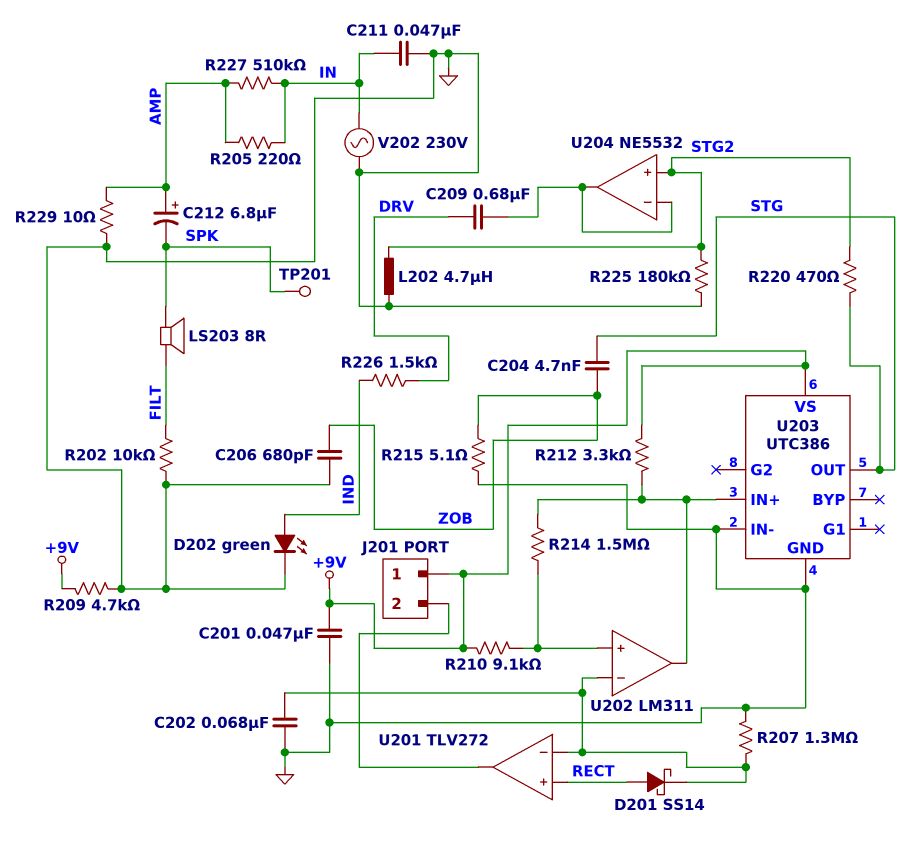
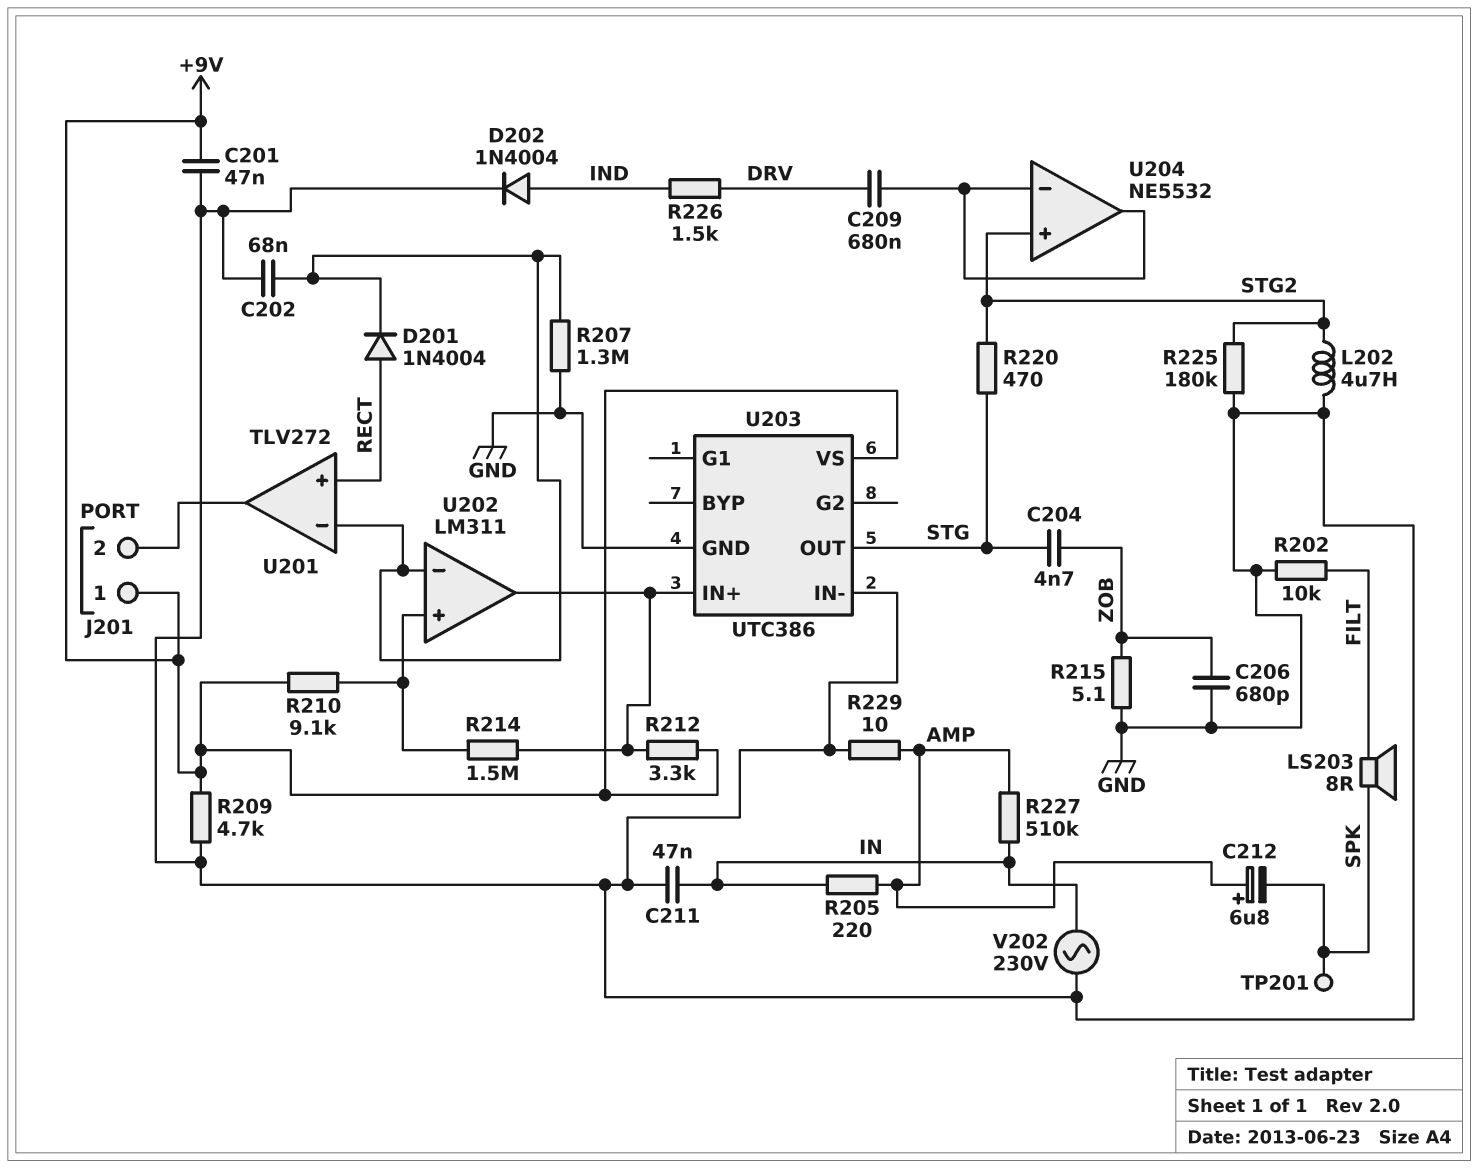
D201: schottky SS14 (A RECT, K U201/in-) -> diode 1N4004 (A RECT, K U201/in-)
D202: LED green (A IND, K GND) -> diode 1N4004 (A IND, K GND)

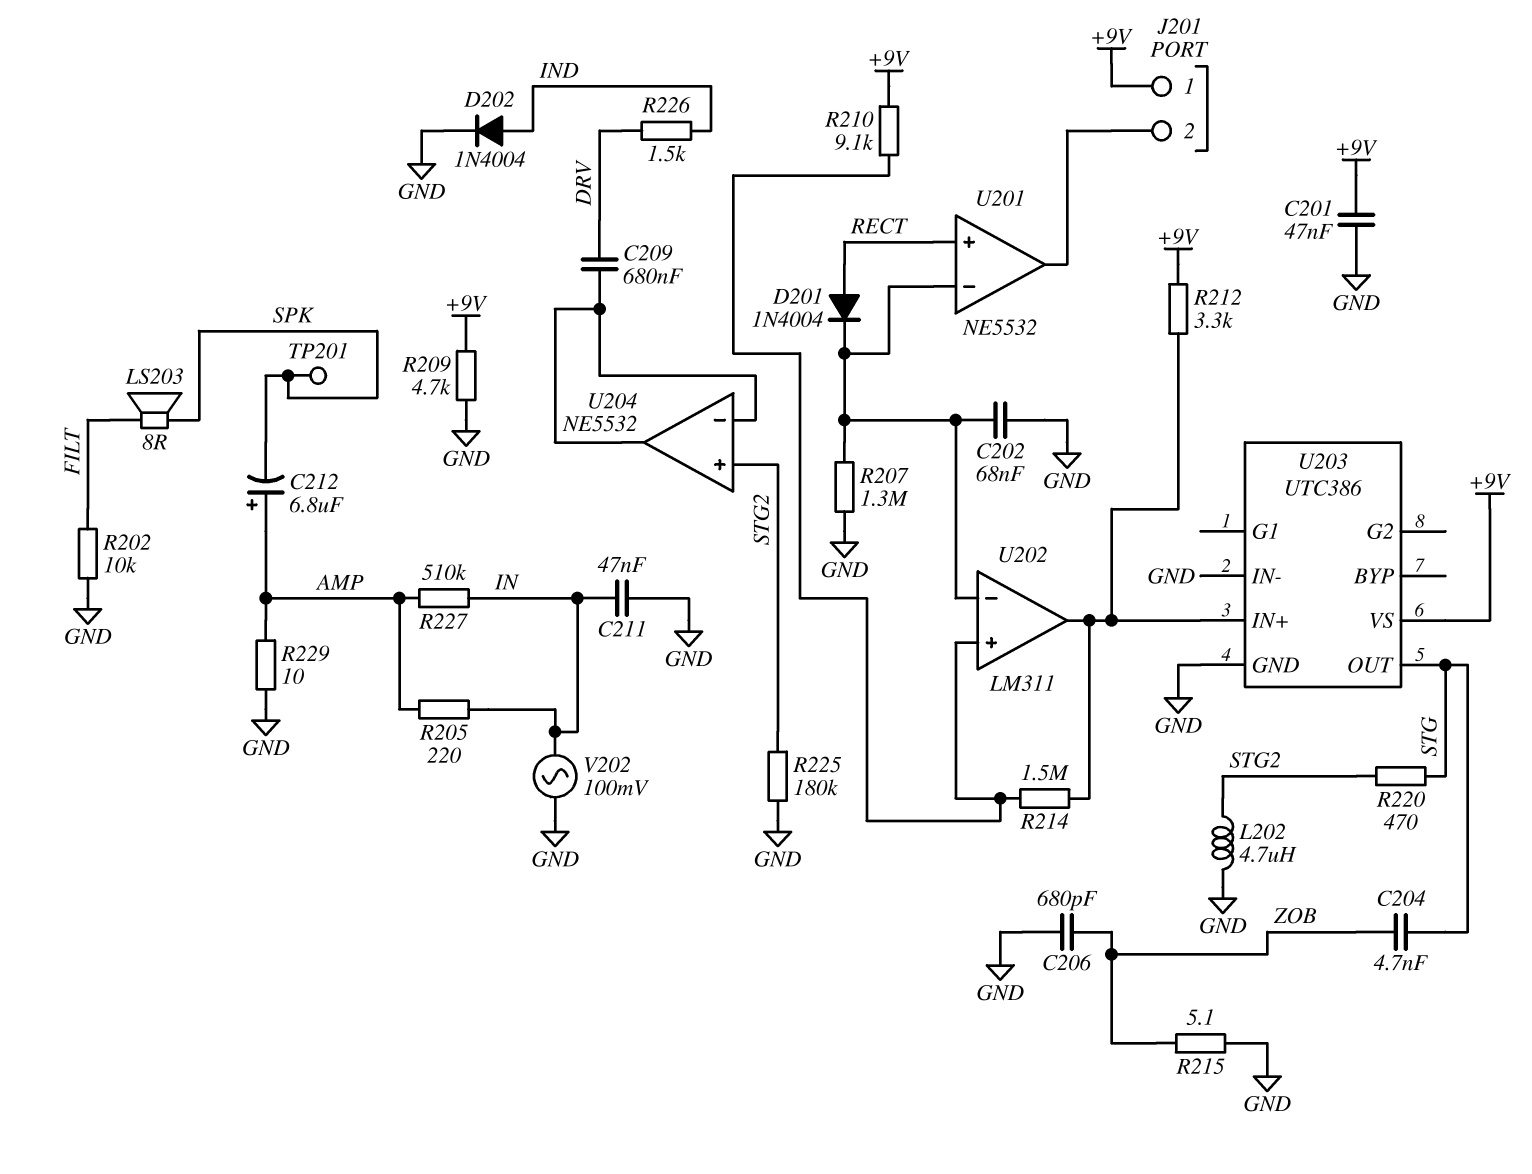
U201: TLV272 -> NE5532
V202: AC 230V (GND, IN) -> AC 100mV (GND, IN)

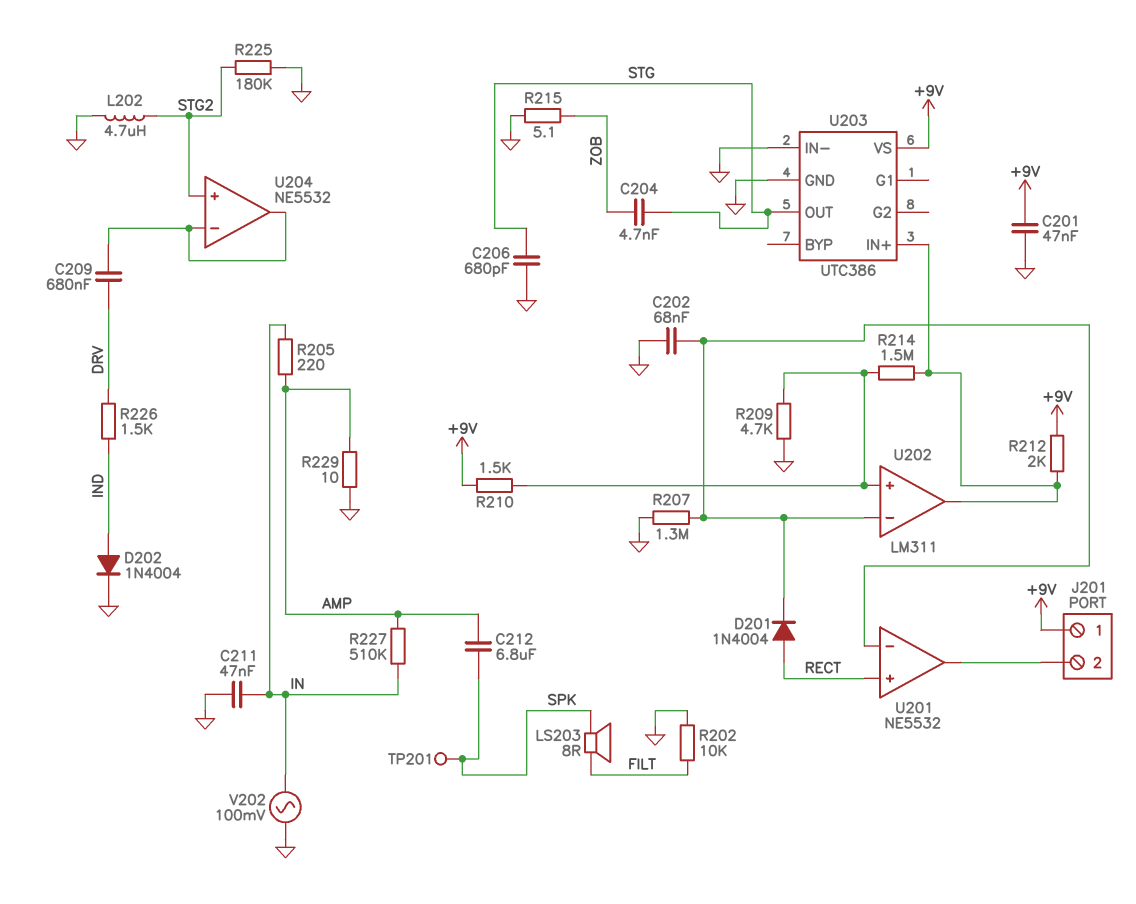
C206: 680pF (GND, ZOB) -> 680pF (GND, STG)
C212: 6.8uF (plus AMP, minus SPK) -> 6.8uF (AMP, SPK)
R209: 4.7k (+9V, GND) -> 4.7k (GND, U202/in+)
R210: 9.1k (+9V, U202/in+) -> 1.5k (+9V, U202/in+)
R212: 3.3k (+9V, U202/out) -> 2k (+9V, U202/out)
R220: 470 (STG, STG2) -> none

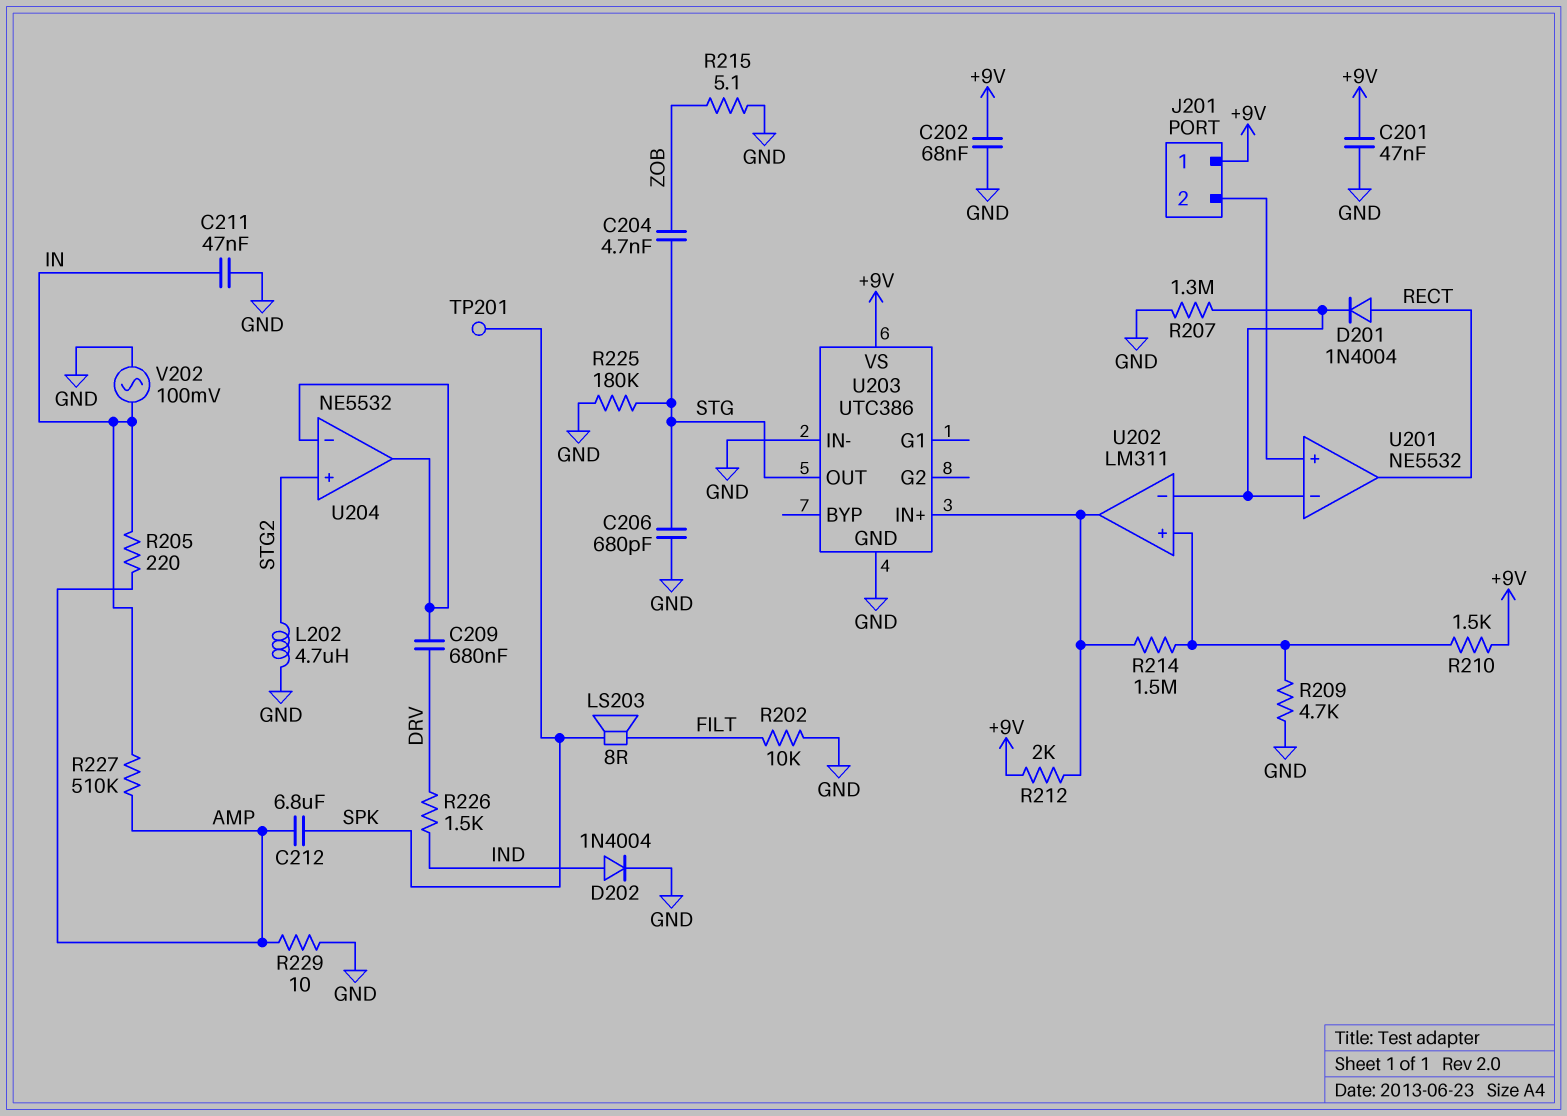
C202: 68nF (GND, U201/in-) -> 68nF (+9V, GND)
R225: 180k (GND, STG2) -> 180k (GND, STG)
U201 pin in+: RECT -> J201/2
U201 pin out: J201/2 -> RECT

